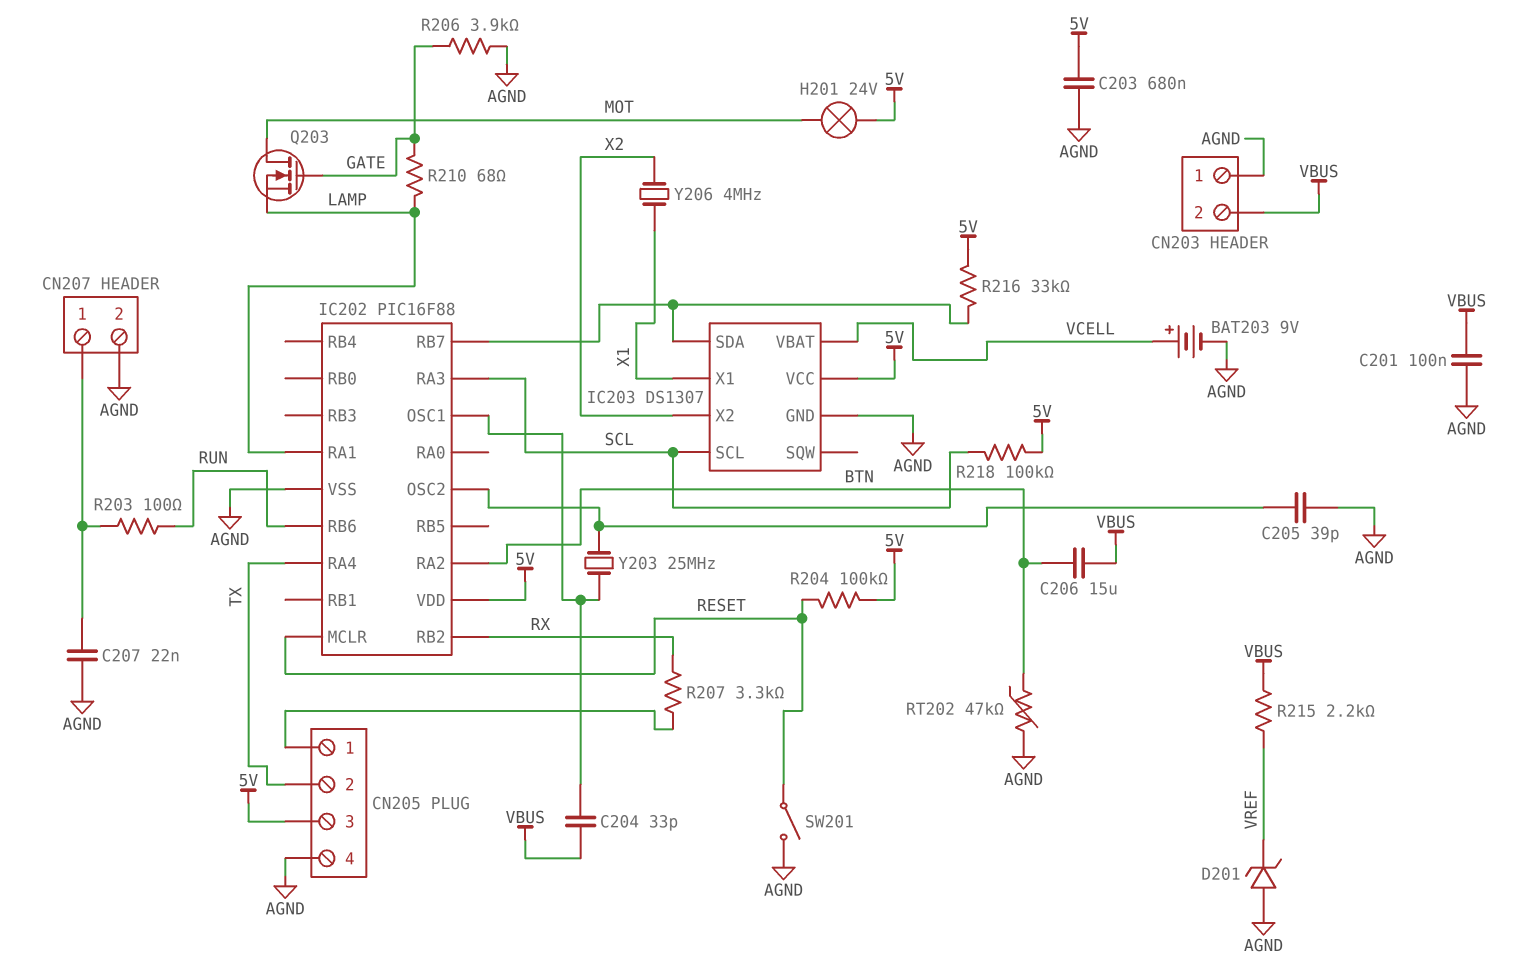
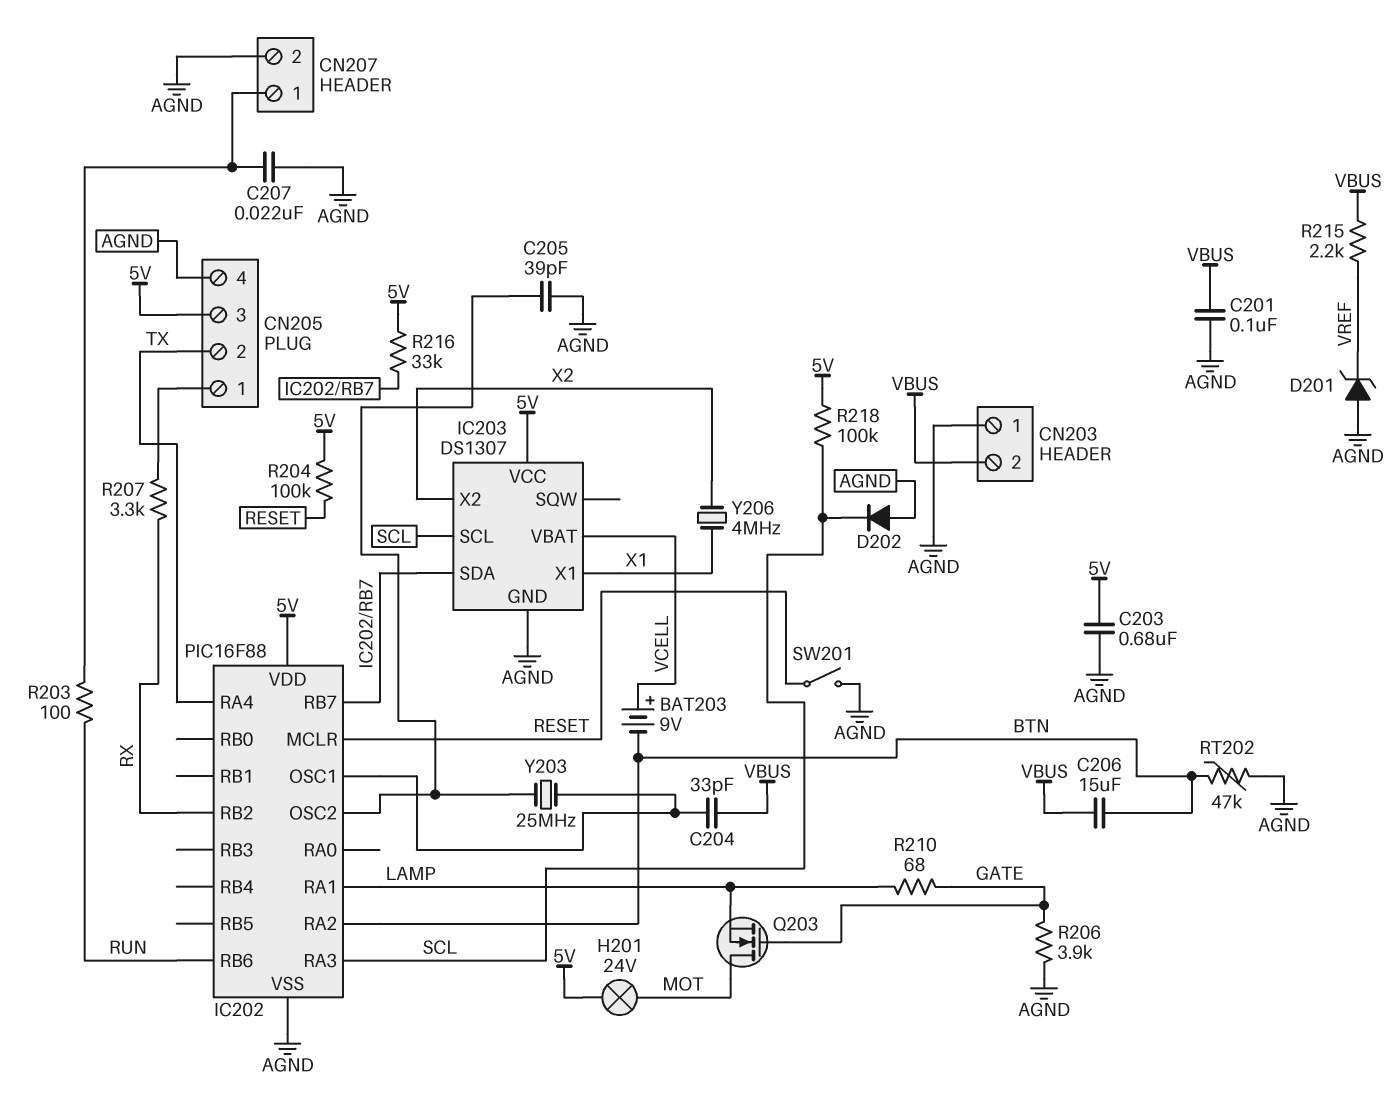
BAT203: 9V (plus VCELL, minus AGND) -> 9V (plus VCELL, minus BTN)
D202: none -> diode (A AGND, K SCL)

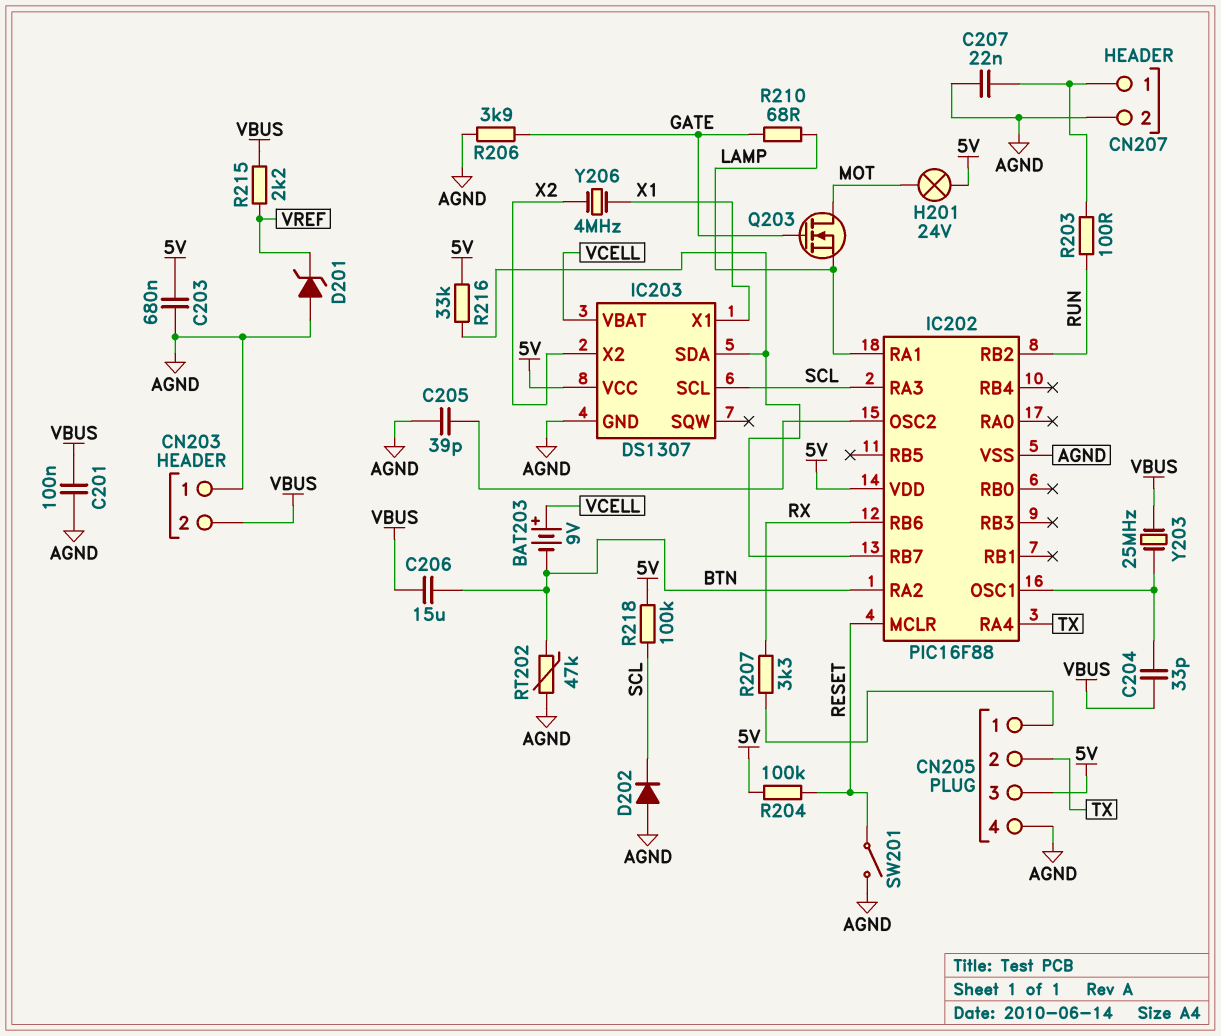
IC202 pin RB2: RX -> RUN
IC202 pin RB6: RUN -> RX
Y203: 25MHz (IC202/OSC1, IC202/OSC2) -> 25MHz (IC202/OSC1, VBUS)

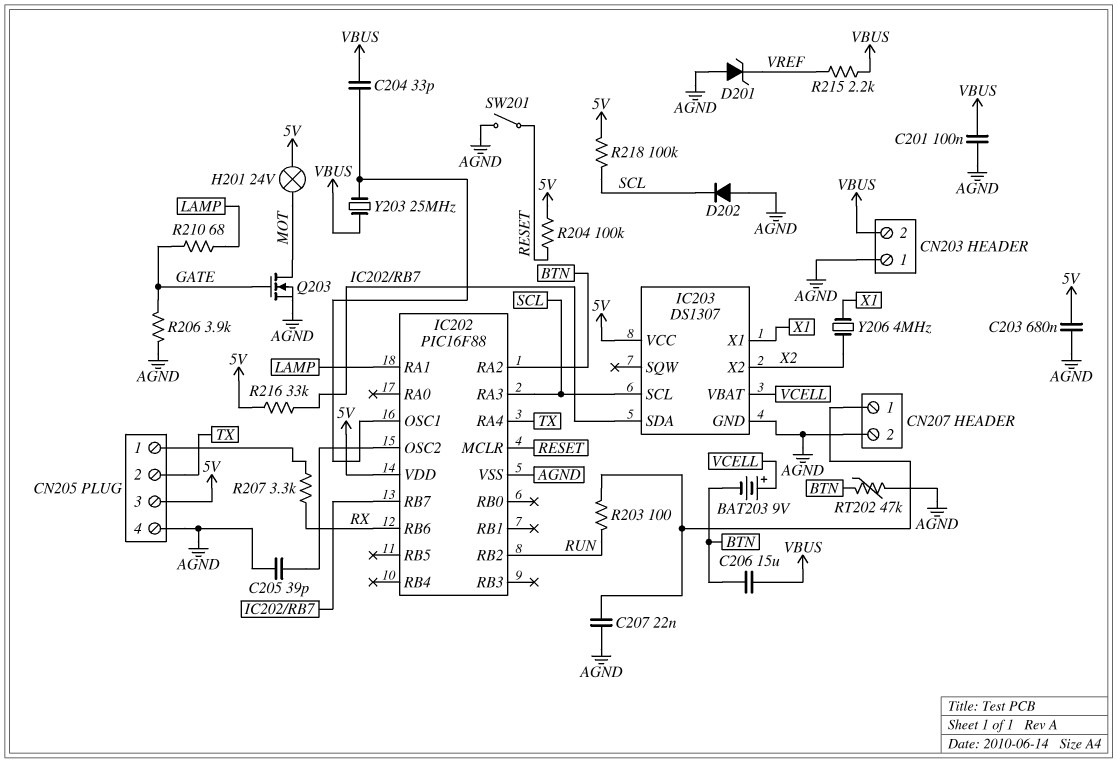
Q203: NMOS (G GATE, D MOT, S LAMP) -> NMOS (G GATE, D MOT, S AGND)

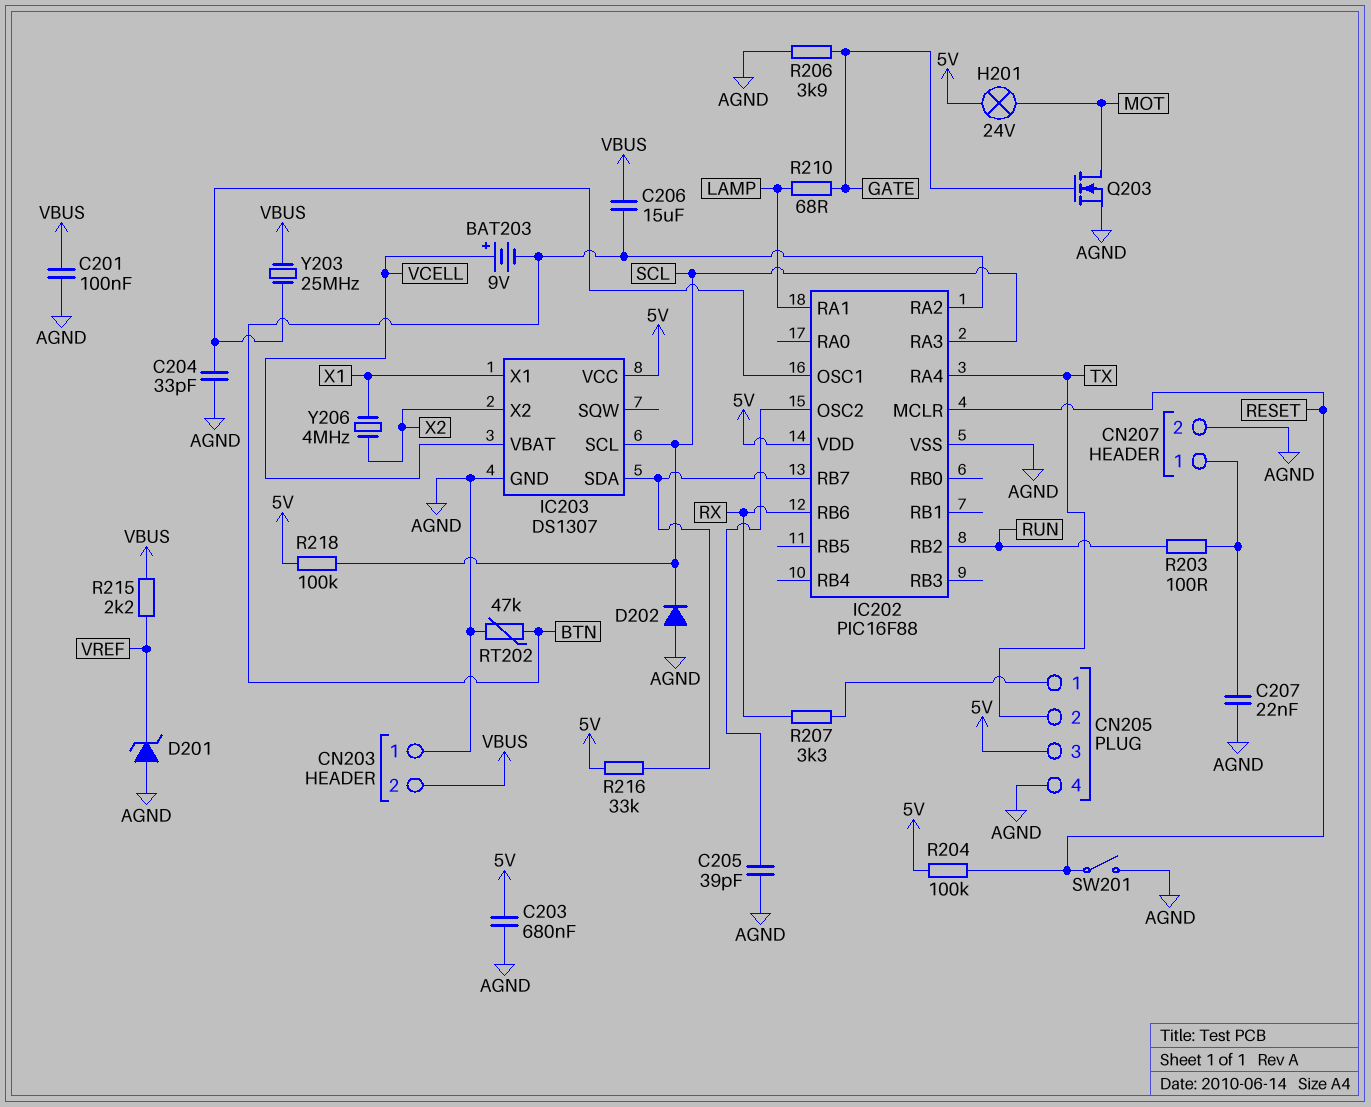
C204: 33pF (IC202/OSC1, VBUS) -> 33pF (AGND, IC202/OSC1)

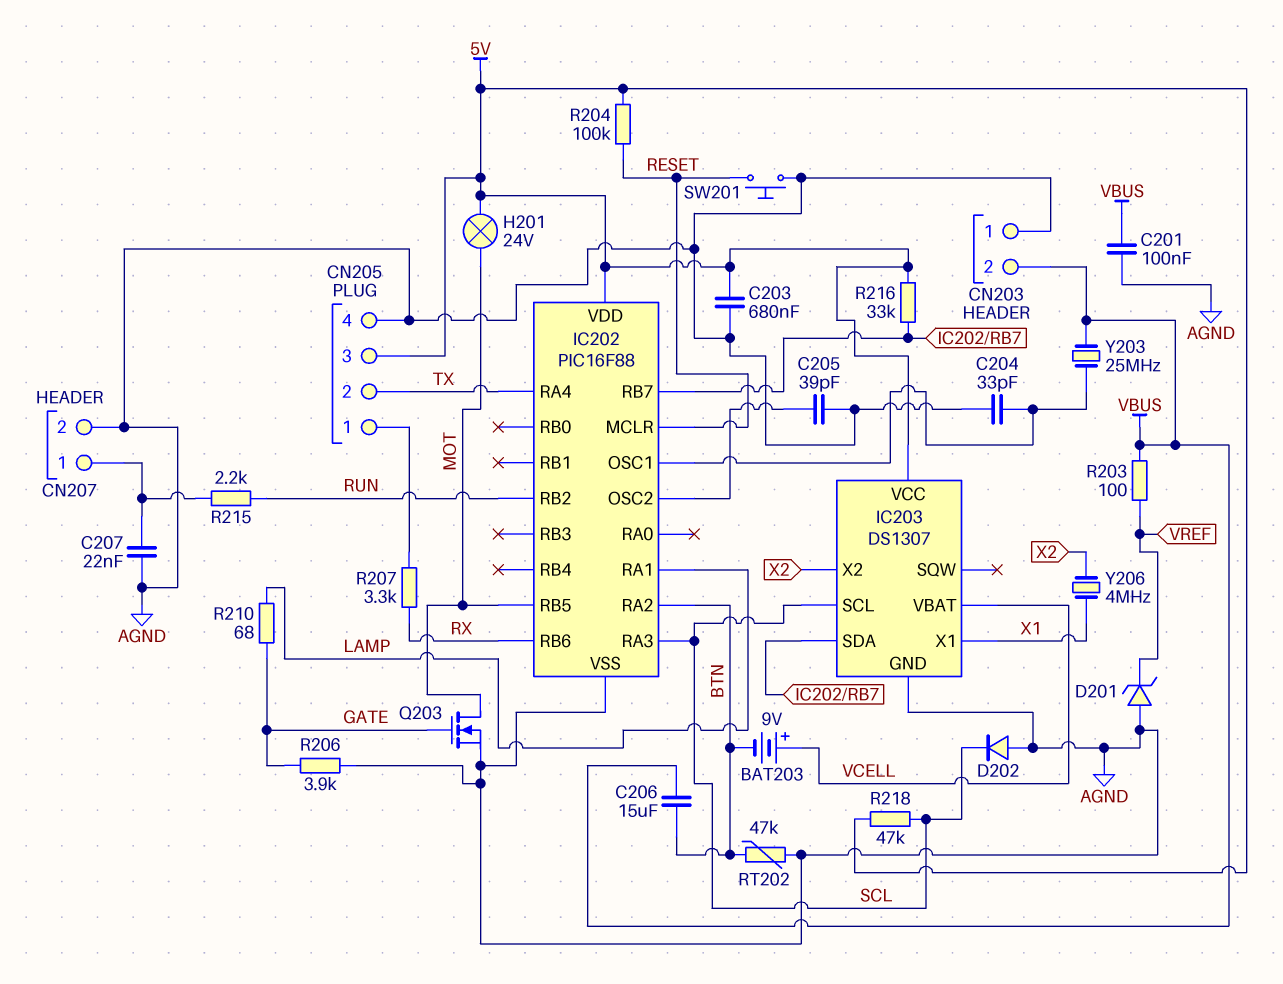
IC202 pin RB5: none -> MOT
R203: 100 (CN207/1, RUN) -> 100 (VBUS, VREF)
R215: 2.2k (VBUS, VREF) -> 2.2k (CN207/1, RUN)
R218: 100k (5V, SCL) -> 47k (5V, SCL)
SW201: switch (AGND, RESET) -> button (AGND, RESET)

